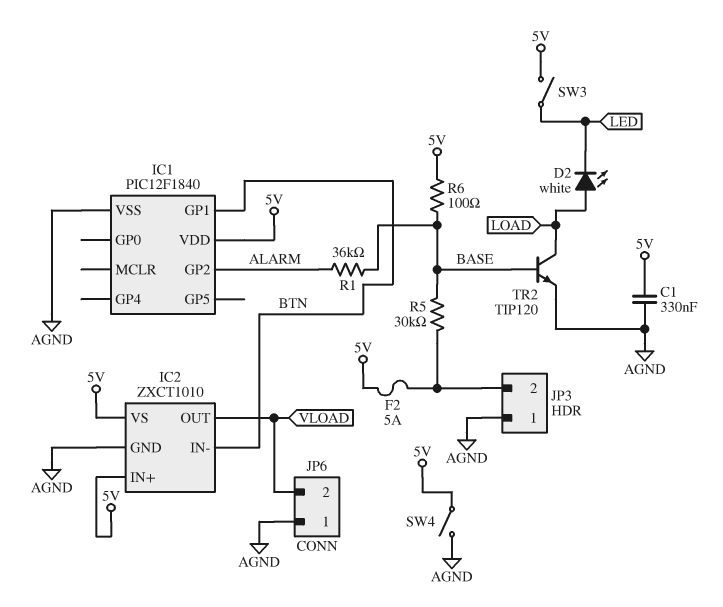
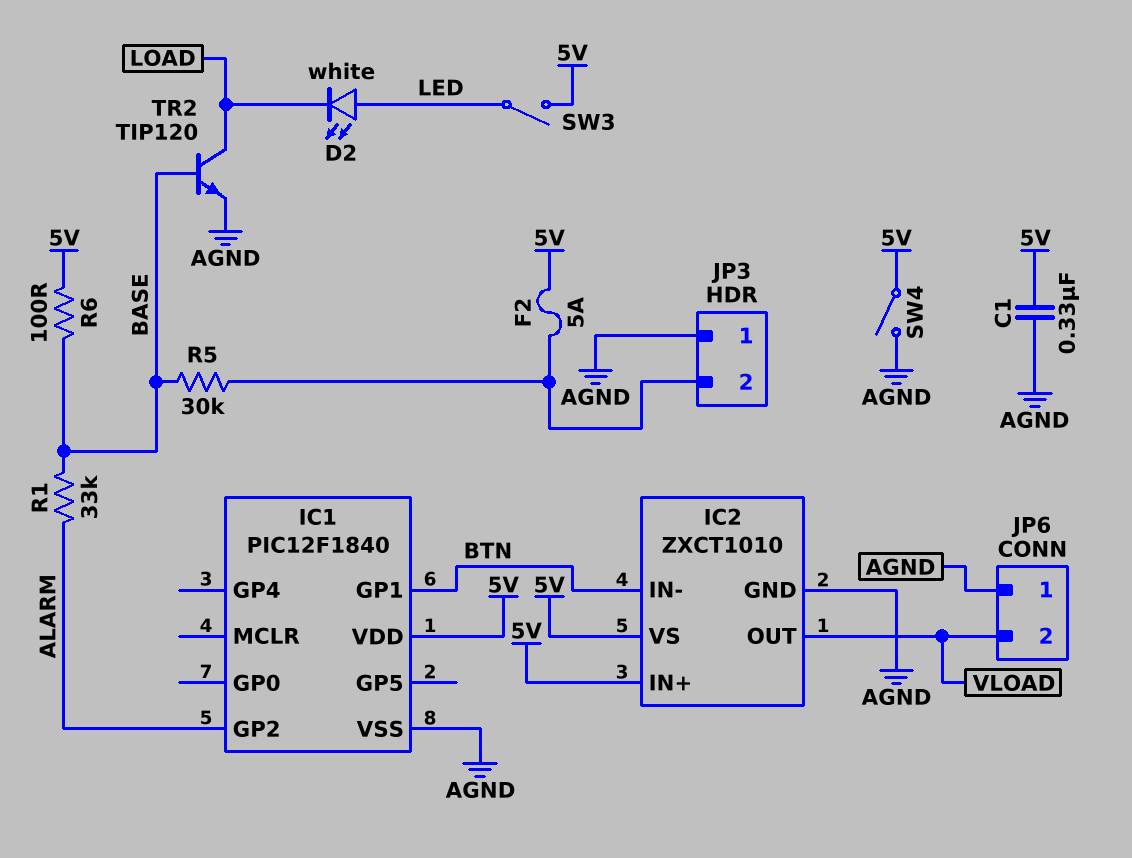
D2: LED white (A LOAD, K LED) -> LED white (A LED, K LOAD)
R1: 36k (ALARM, BASE) -> 33k (ALARM, BASE)

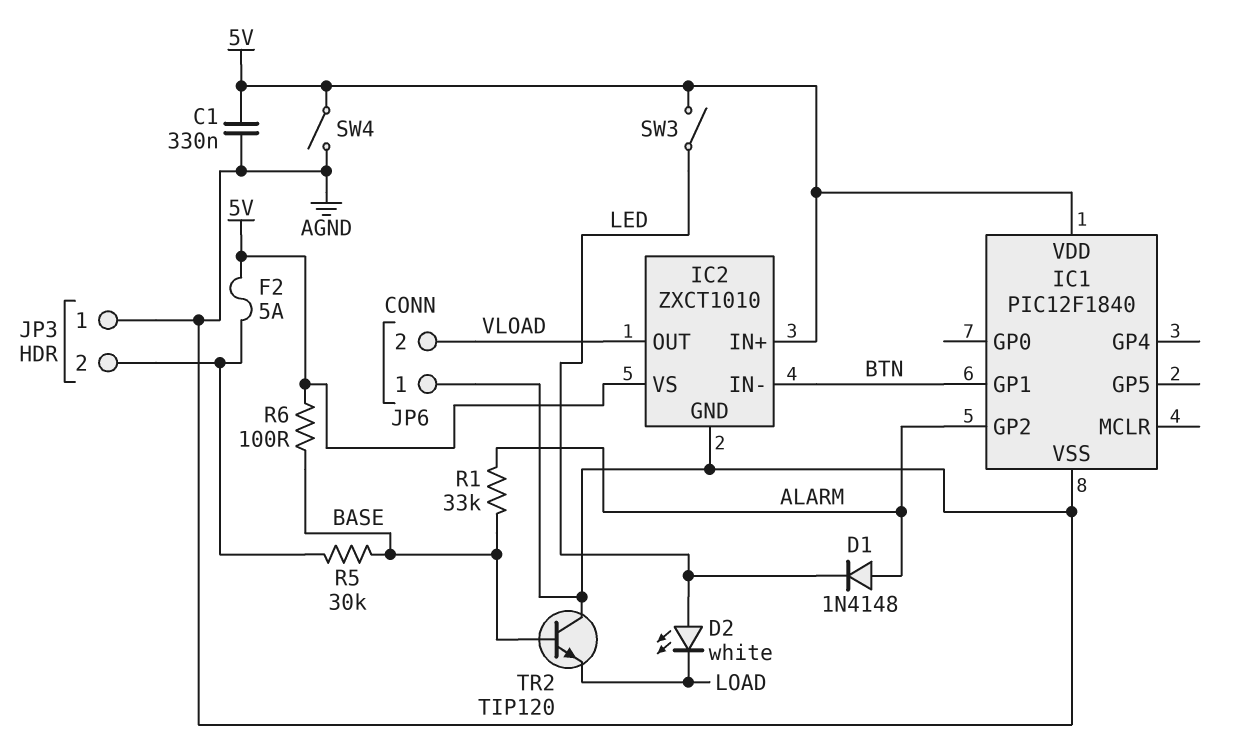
D1: none -> diode 1N4148 (A ALARM, K LED)
TR2: NPN TIP120 (B BASE, C LOAD, E AGND) -> NPN TIP120 (B BASE, C AGND, E LOAD)

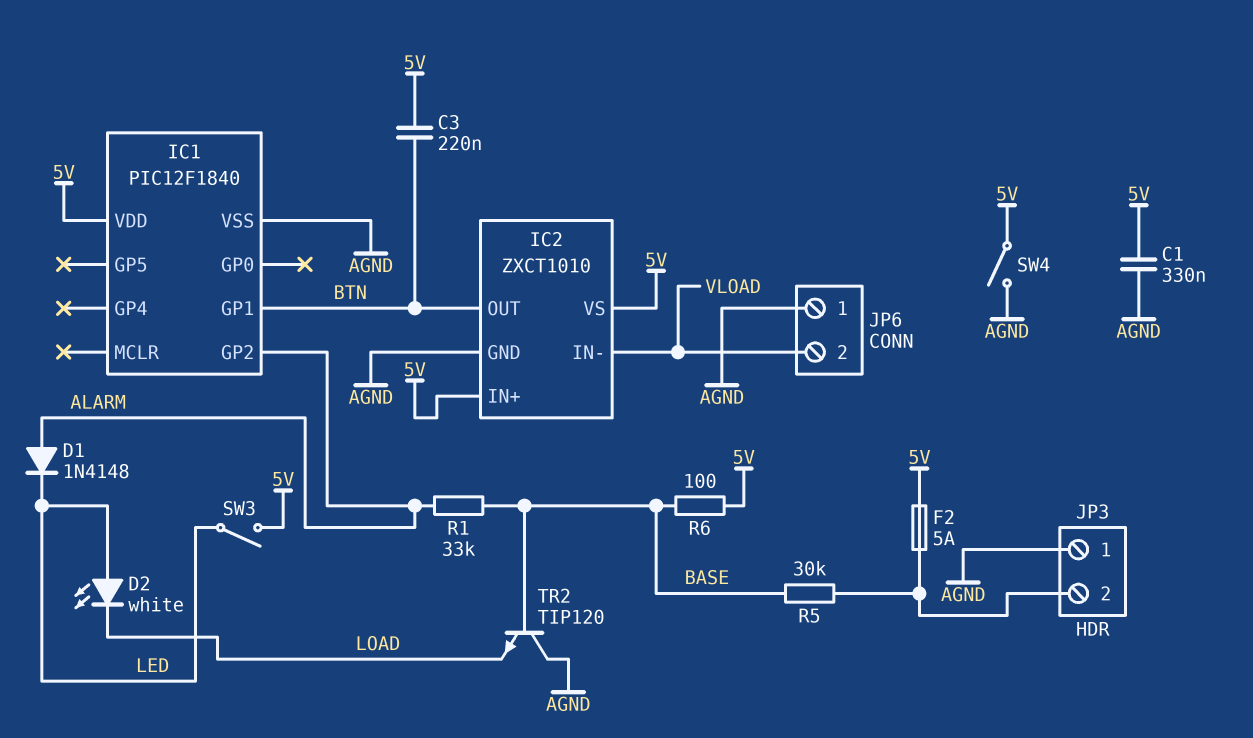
C3: none -> 220nF (5V, BTN)
IC2 pin IN-: BTN -> VLOAD
IC2 pin OUT: VLOAD -> BTN

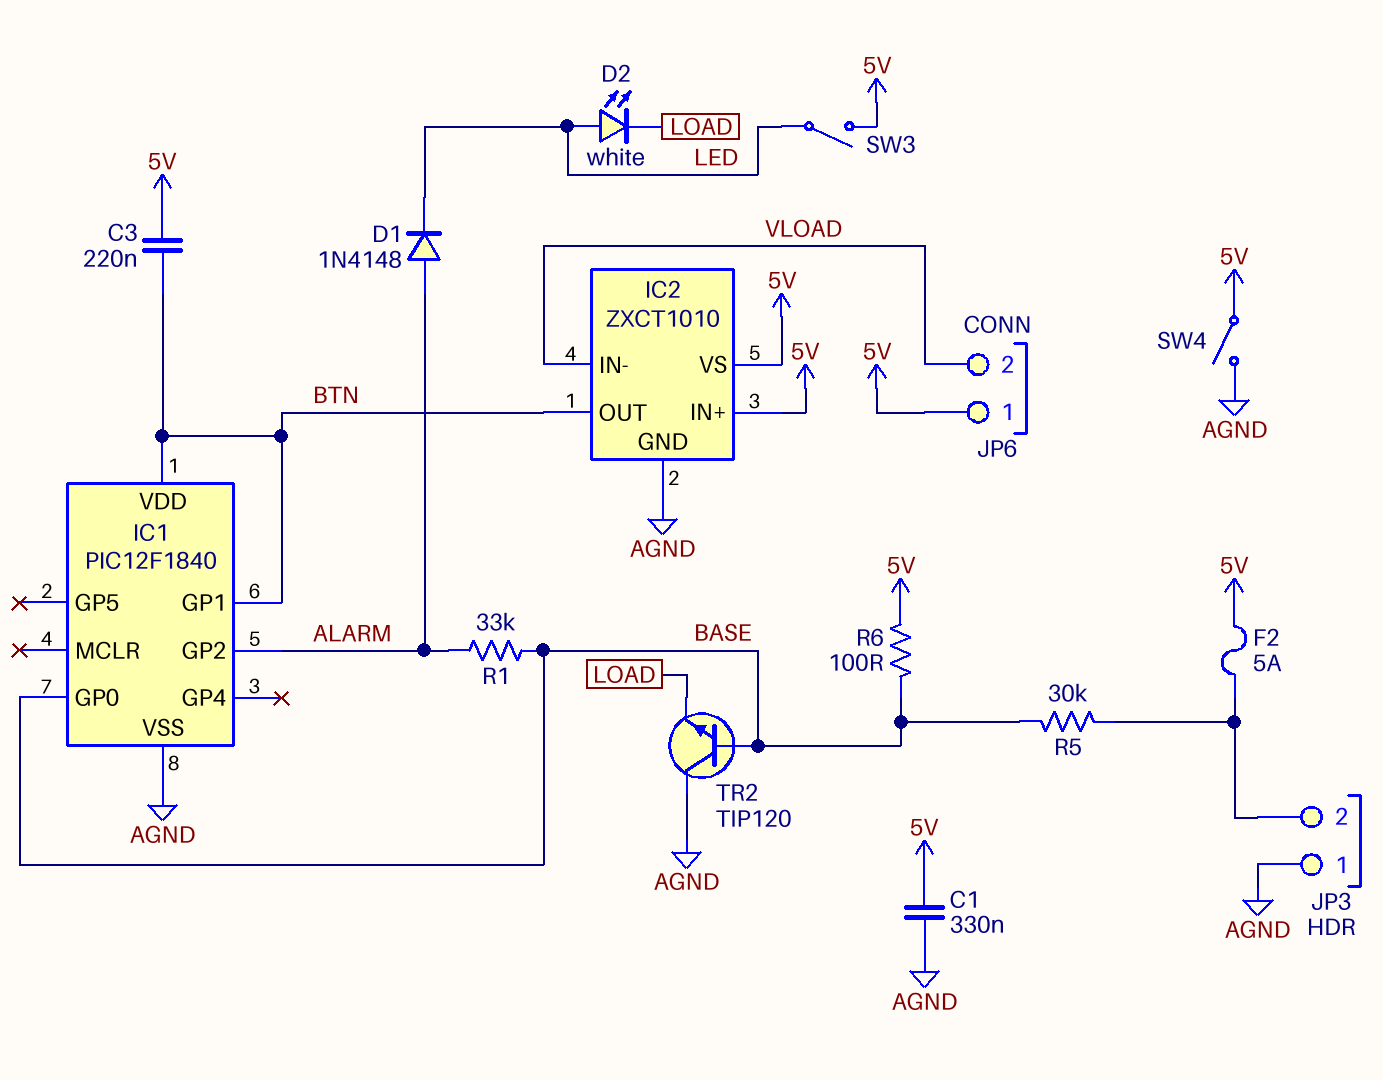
IC1 pin GP0: none -> BASE
IC1 pin VDD: 5V -> BTN
JP6 pin 1: AGND -> 5V

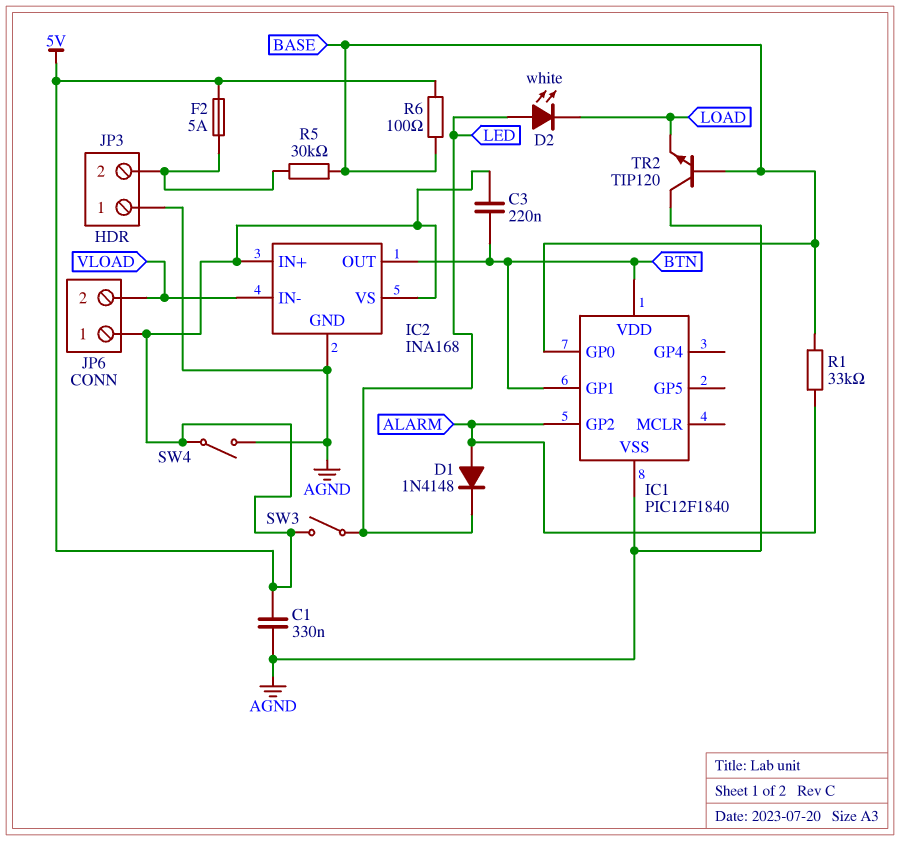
IC2: ZXCT1010 -> INA168

